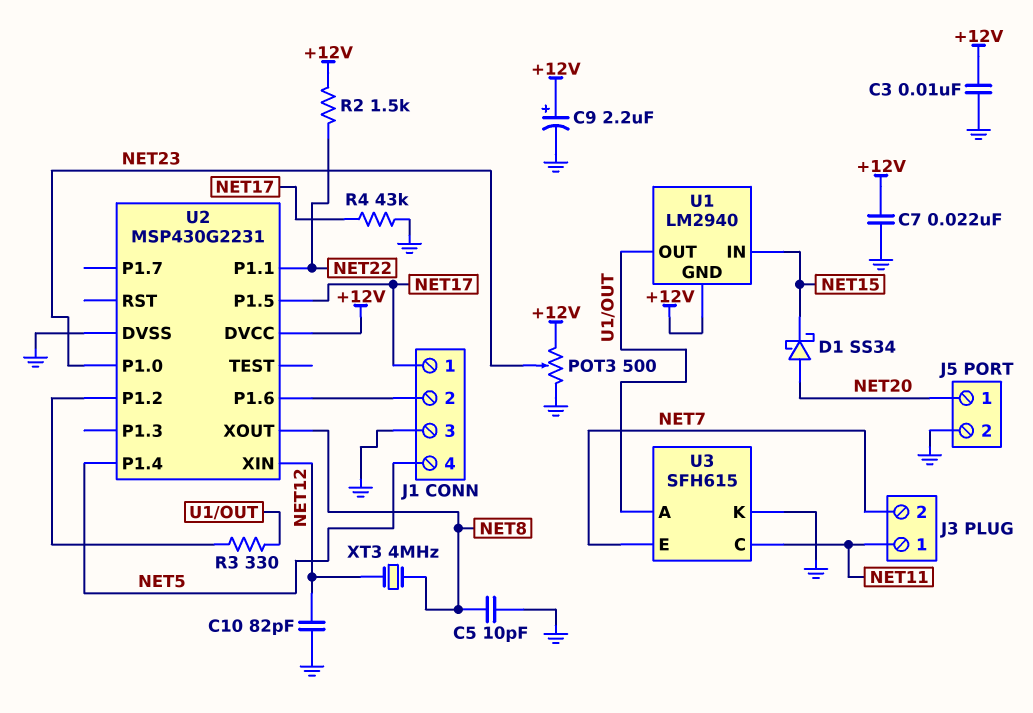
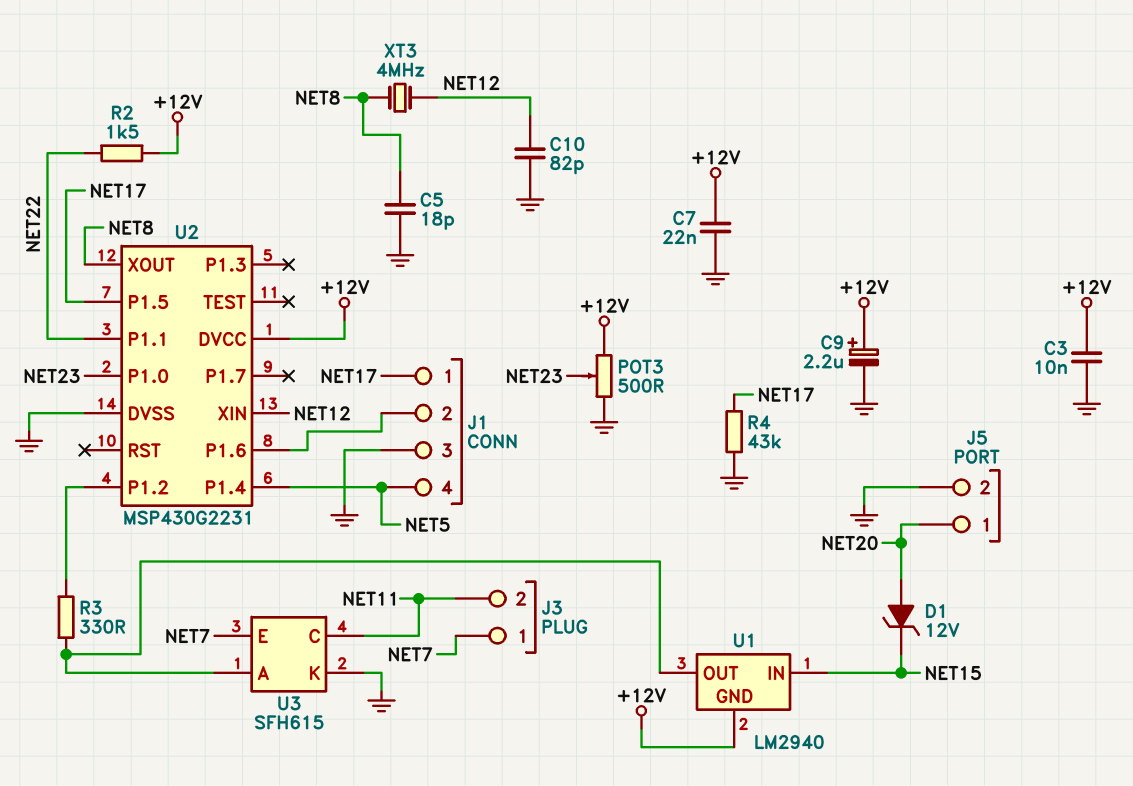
C5: 10pF (GND, NET8) -> 18pF (GND, NET8)
D1: schottky SS34 (A NET20, K NET15) -> zener 12V (A NET20, K NET15)
J3 pin 1: NET11 -> NET7
J3 pin 2: NET7 -> NET11

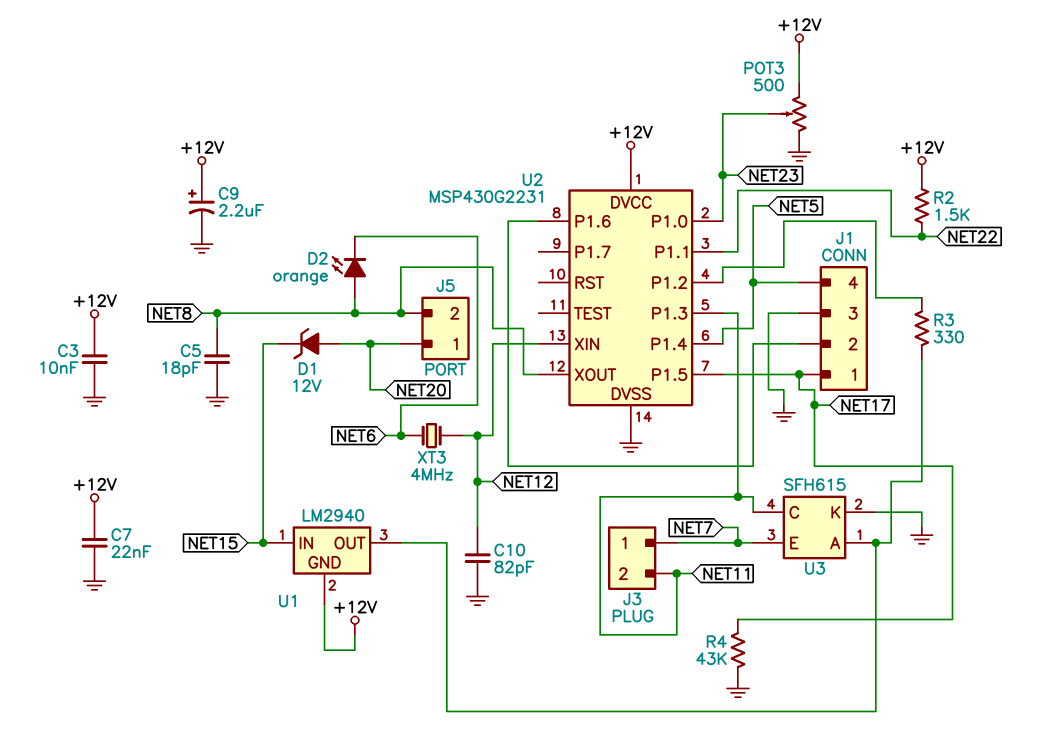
D2: none -> LED orange (A NET8, K NET6)
J5 pin 2: GND -> NET8
U2 pin P1.3: none -> NET11
XT3: 4MHz (NET8, NET12) -> 4MHz (NET6, NET12)

